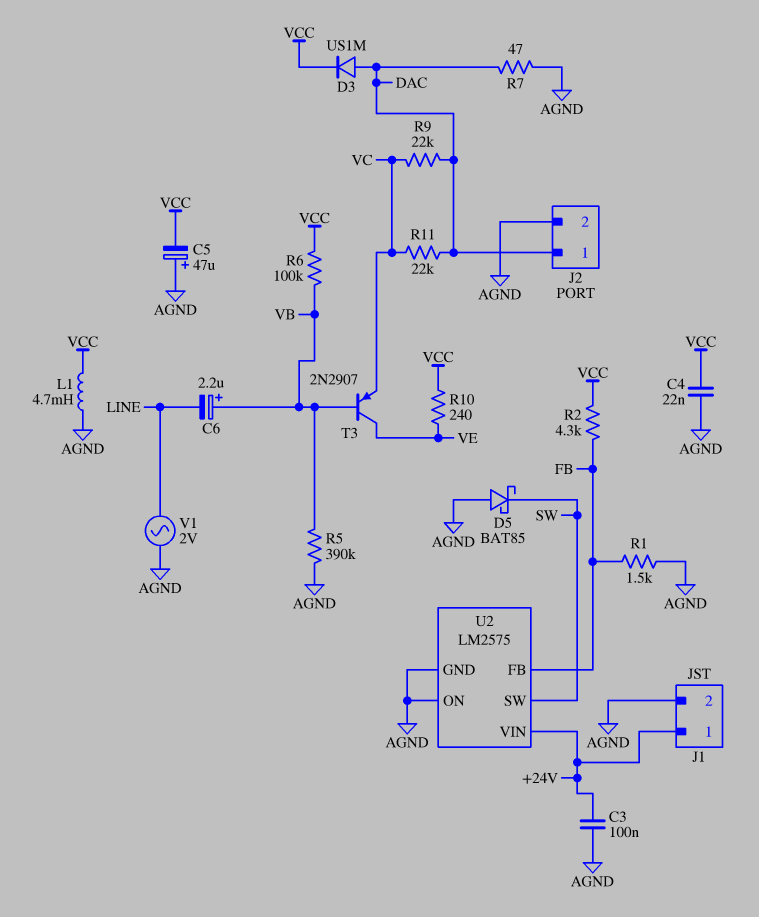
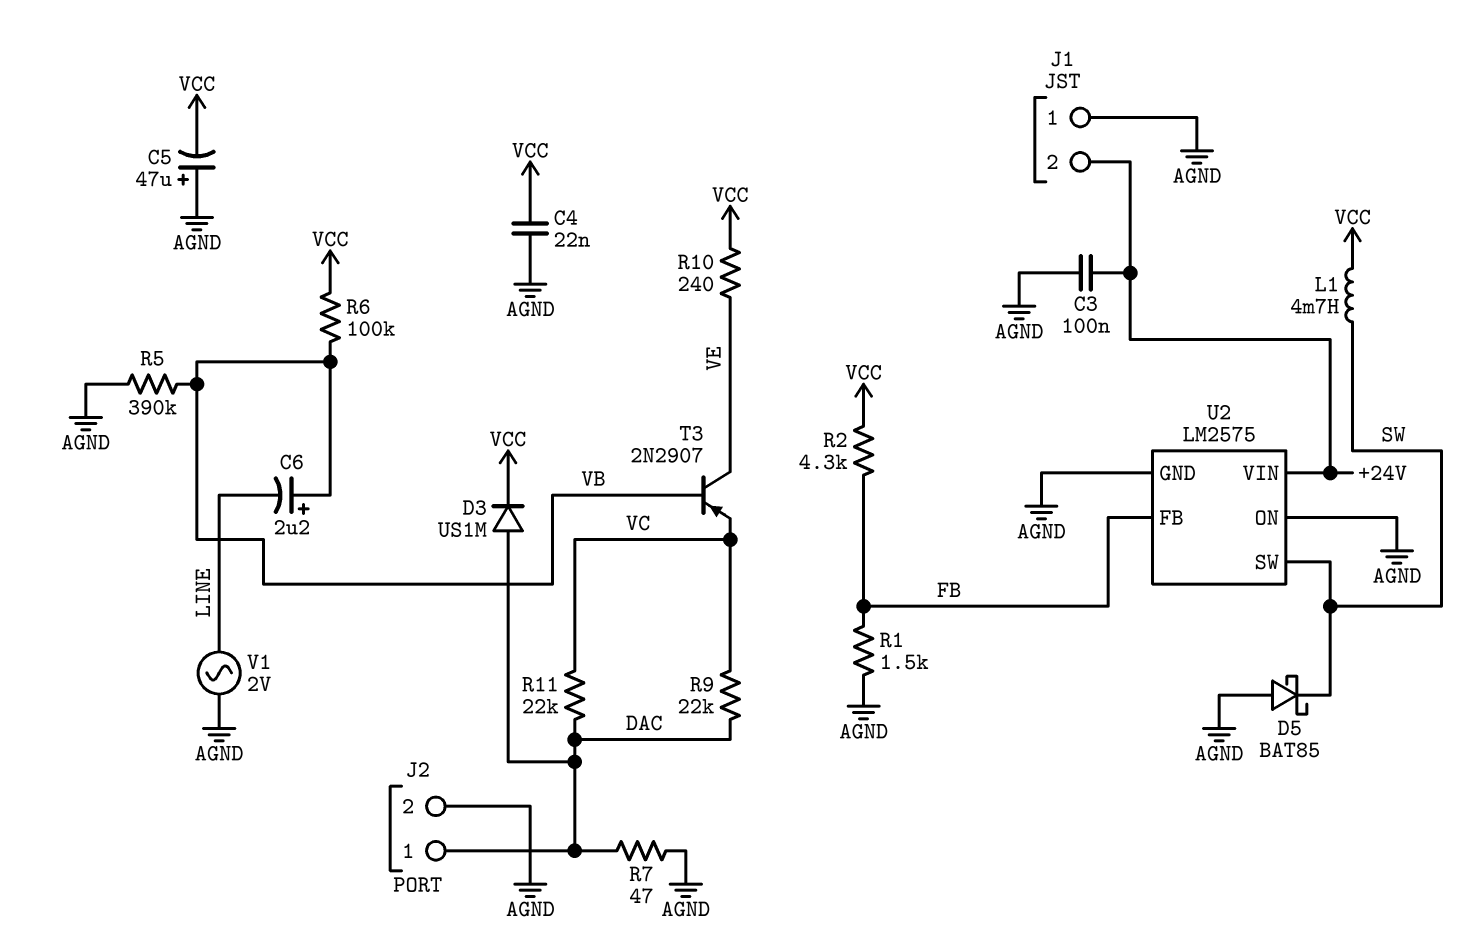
J1 pin 1: +24V -> AGND
J1 pin 2: AGND -> +24V
L1: 4.7mH (AGND, VCC) -> 4.7mH (SW, VCC)

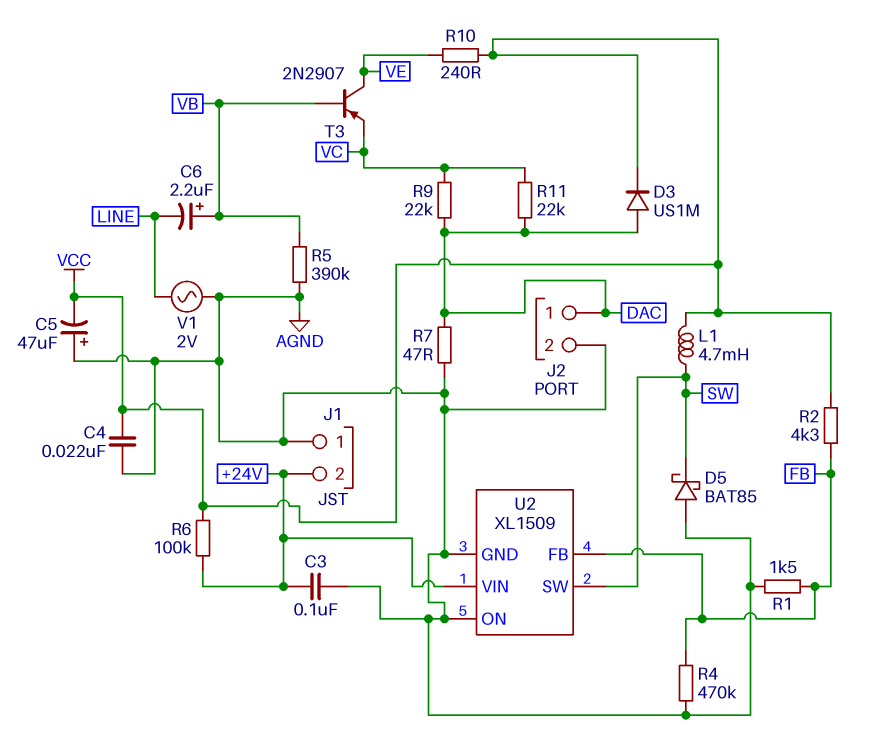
R4: none -> 470k (AGND, FB)
R6: 100k (VB, VCC) -> 100k (+24V, VCC)
U2: LM2575 -> XL1509

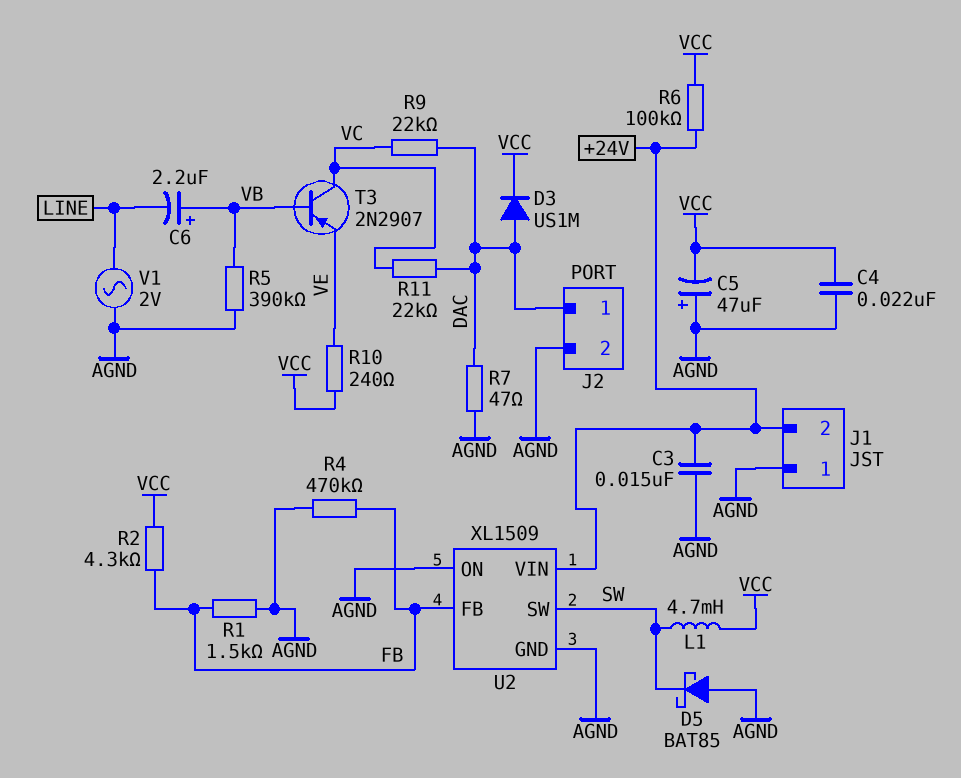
C3: 100nF (+24V, AGND) -> 15nF (+24V, AGND)
T3: PNP 2N2907 (B VB, C VE, E VC) -> PNP 2N2907 (B VB, C VC, E VE)

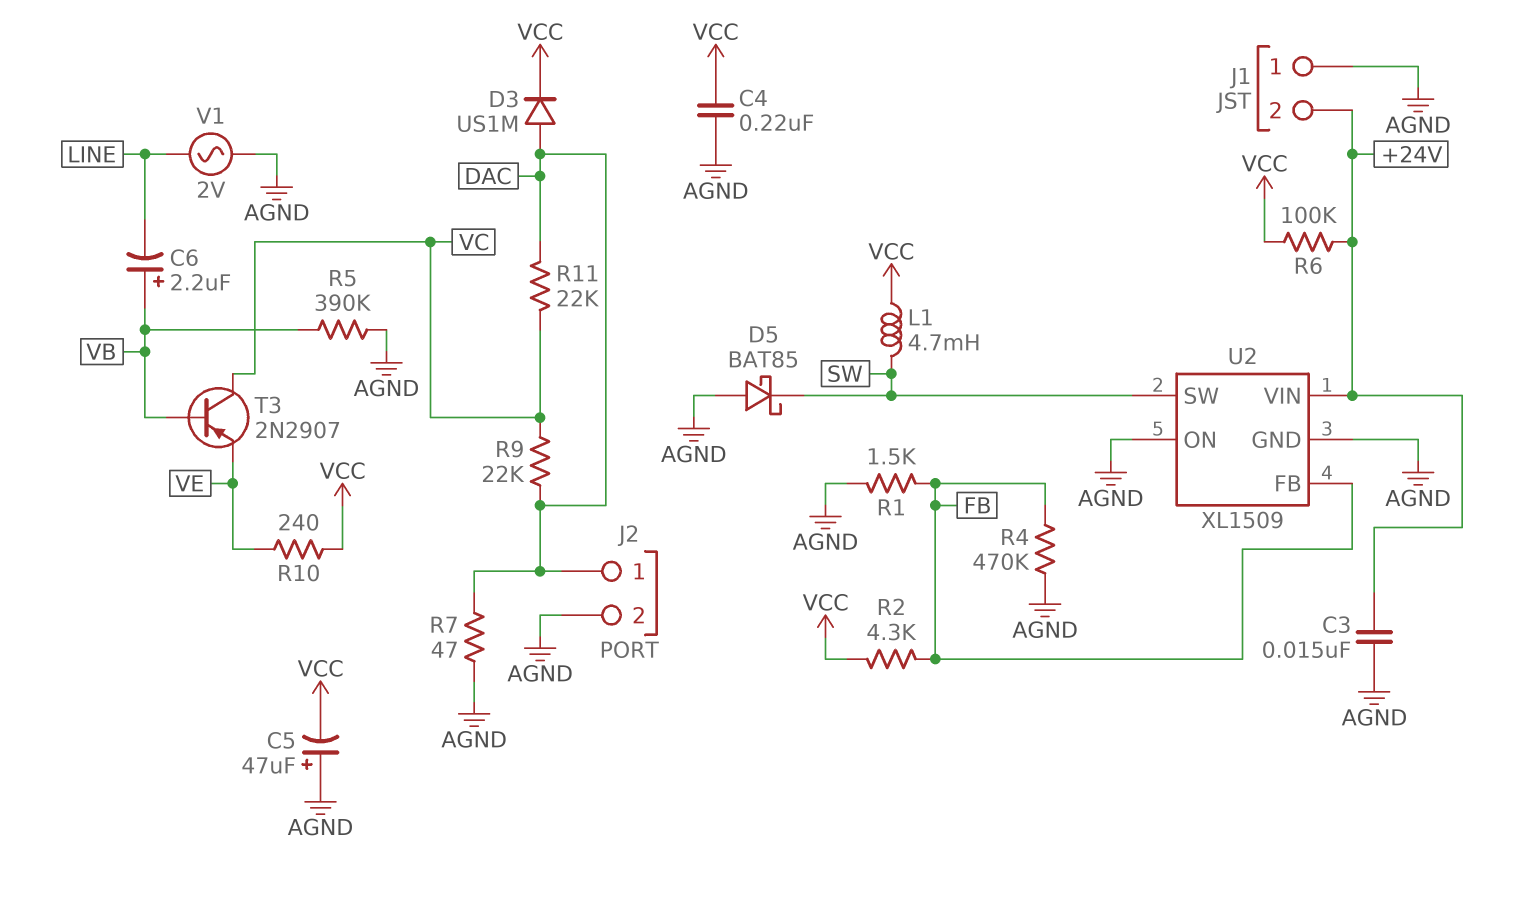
C4: 22nF (AGND, VCC) -> 220nF (AGND, VCC)

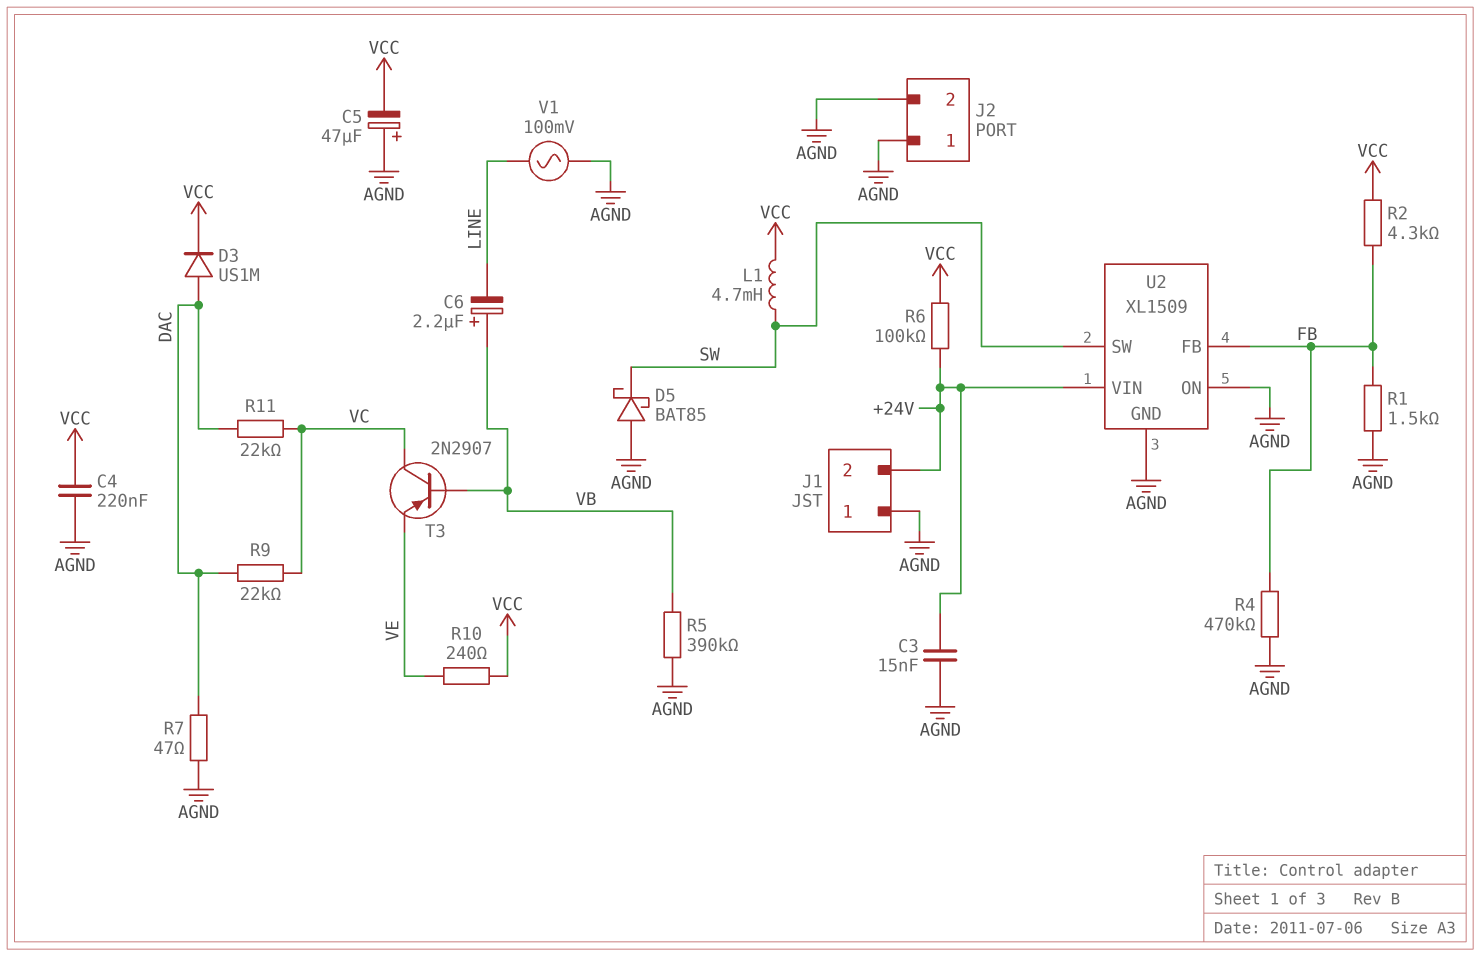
J2 pin 1: DAC -> AGND
V1: AC 2V (AGND, LINE) -> AC 100mV (AGND, LINE)

